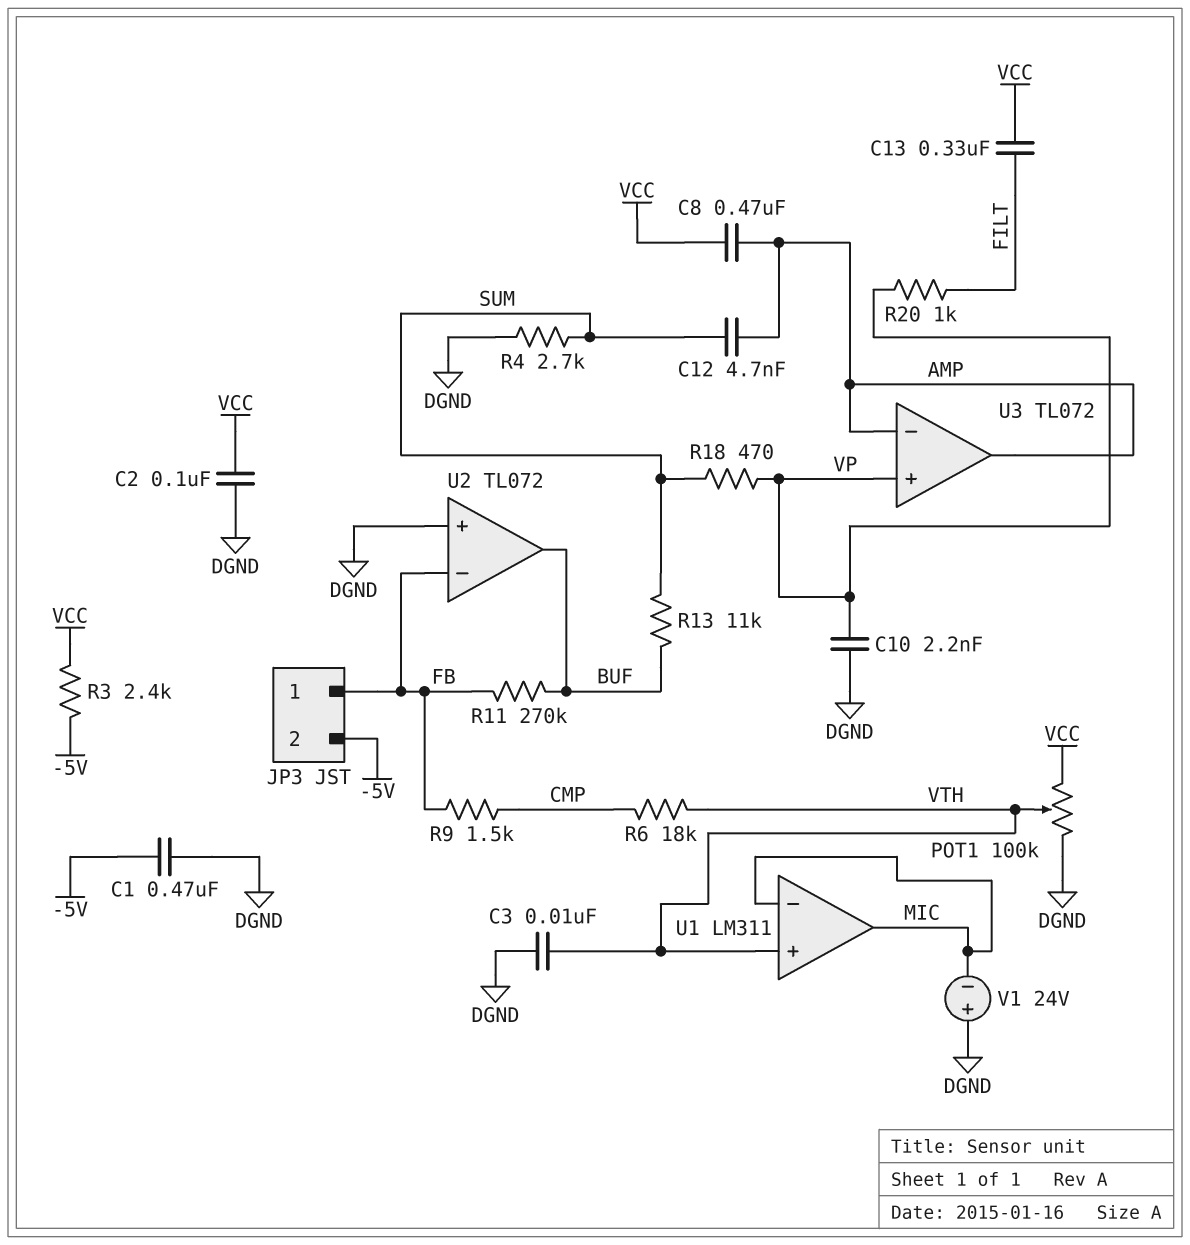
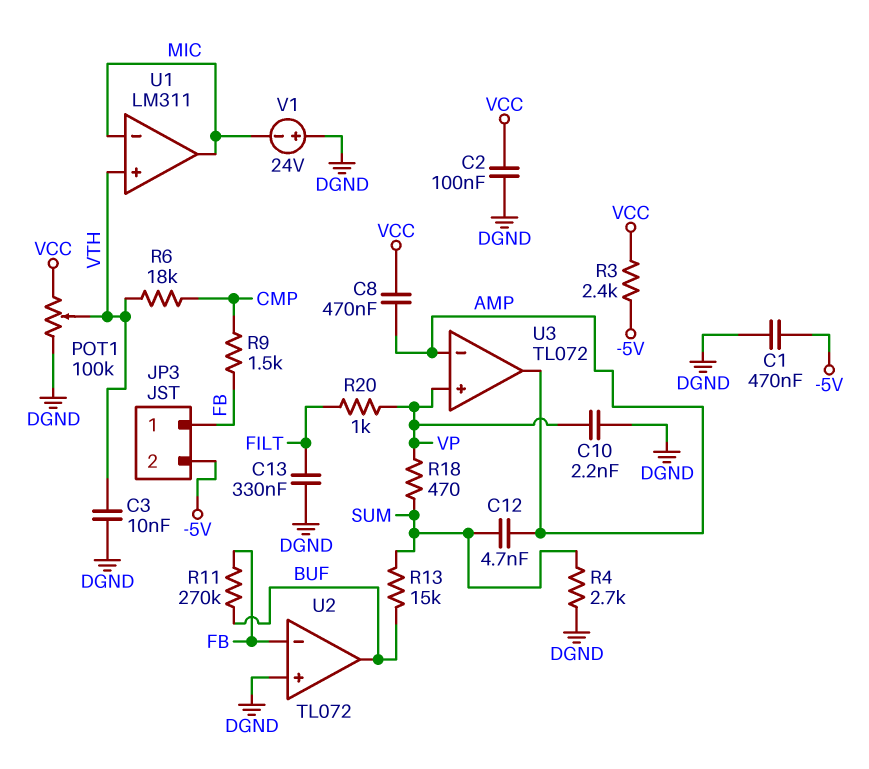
C13: 330nF (FILT, VCC) -> 330nF (DGND, FILT)
R13: 11k (BUF, SUM) -> 15k (BUF, SUM)

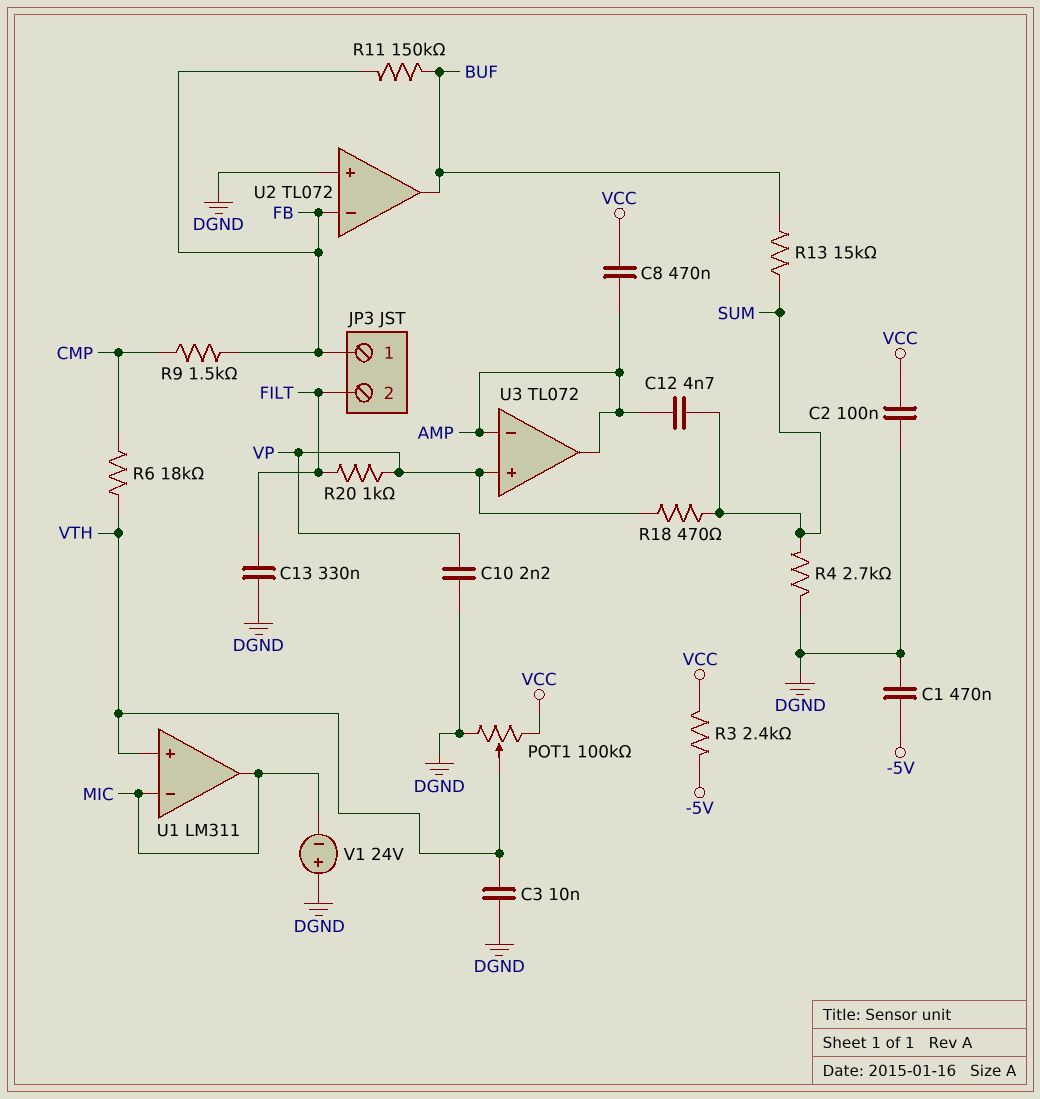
JP3 pin 2: -5V -> FILT
R11: 270k (BUF, FB) -> 150k (BUF, FB)

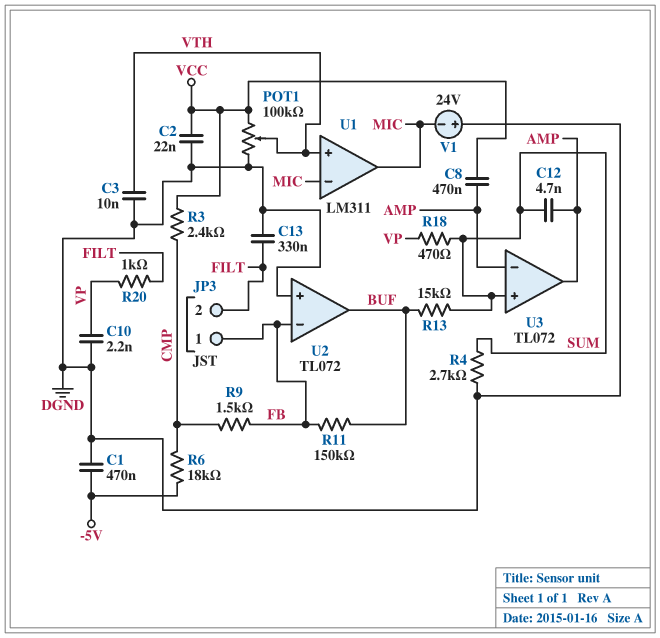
C2: 100nF (DGND, VCC) -> 22nF (DGND, VCC)
R3: 2.4k (-5V, VCC) -> 2.4k (CMP, VCC)
R6: 18k (CMP, VTH) -> 18k (-5V, CMP)
U3 pin in+: VP -> SUM

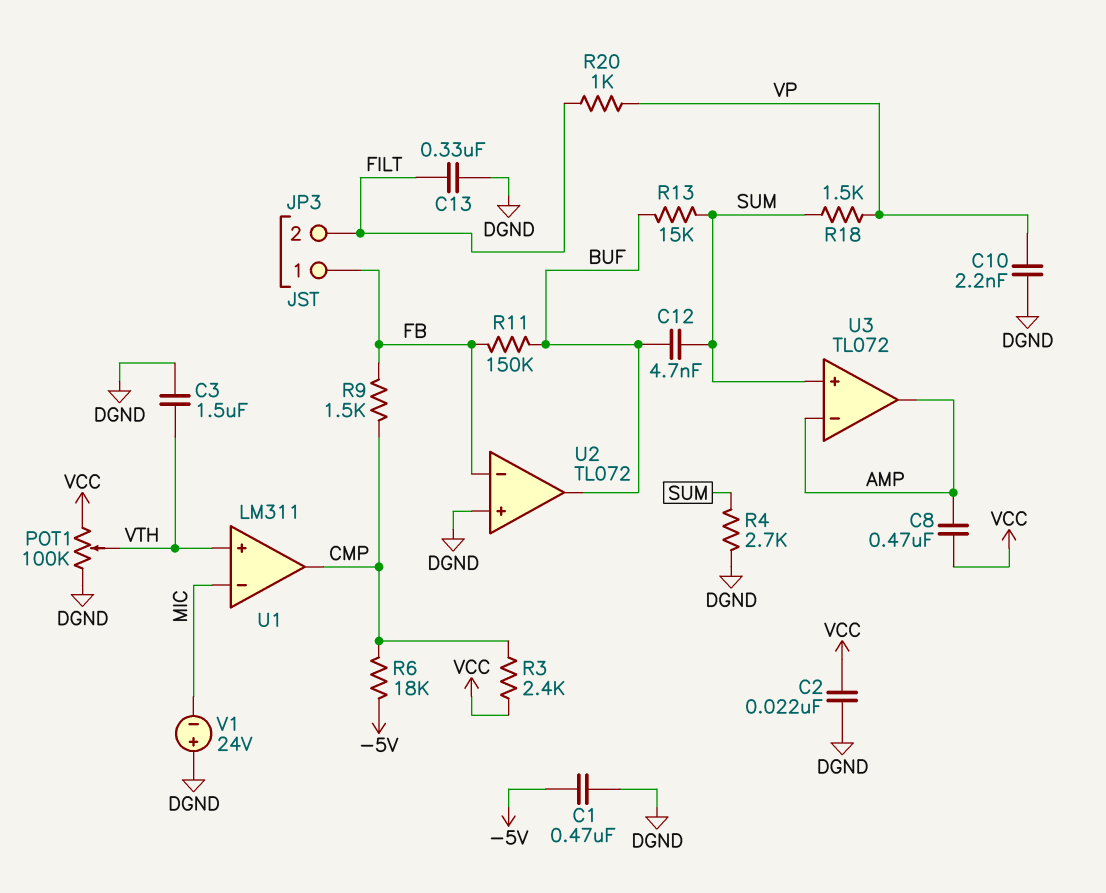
C3: 10nF (DGND, VTH) -> 1.5uF (DGND, VTH)
C12: 4.7nF (AMP, SUM) -> 4.7nF (BUF, SUM)
R18: 470 (SUM, VP) -> 1.5k (SUM, VP)
U1 pin out: MIC -> CMP

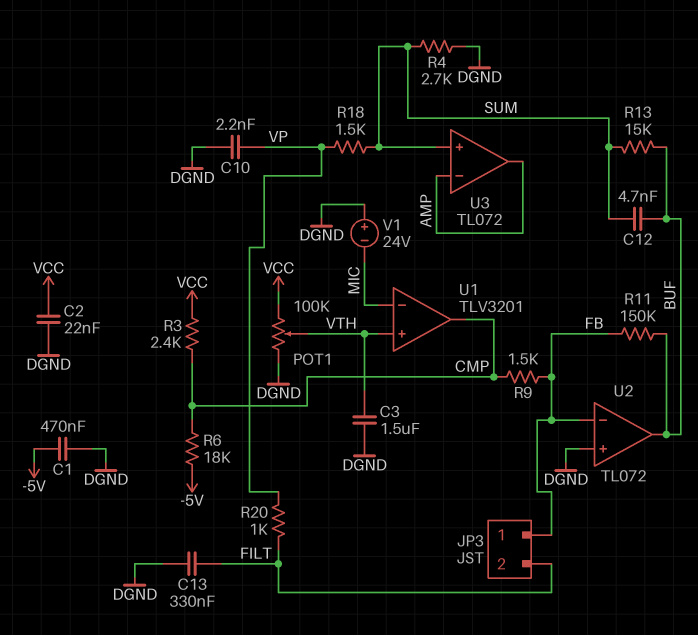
C8: 470nF (AMP, VCC) -> none
U1: LM311 -> TLV3201

